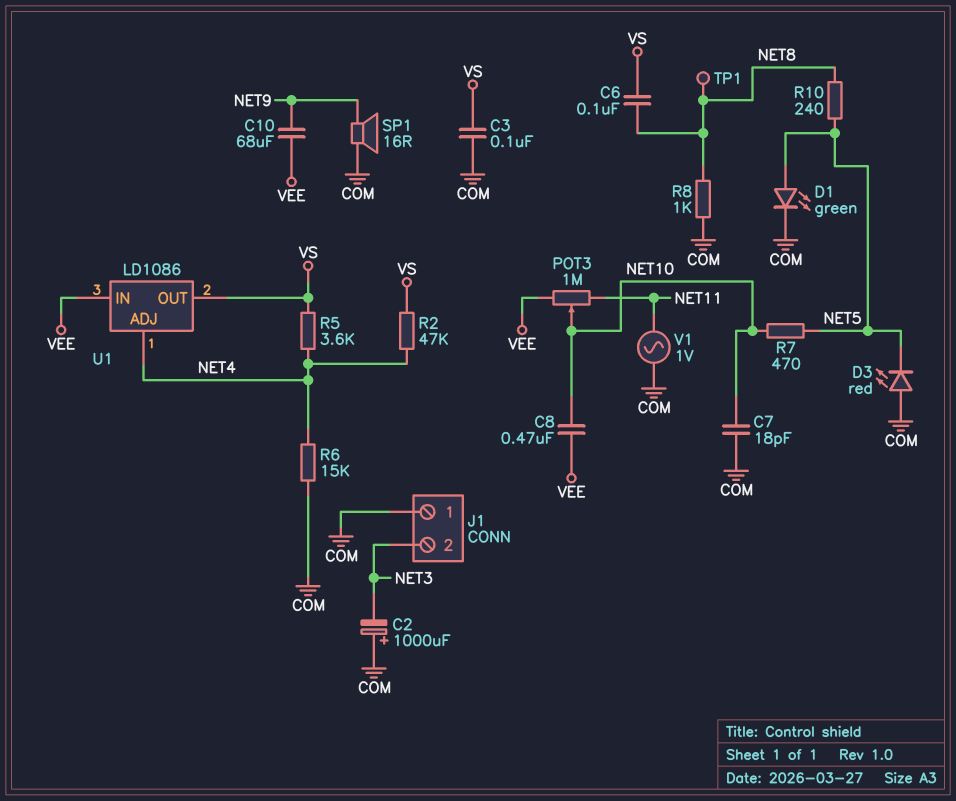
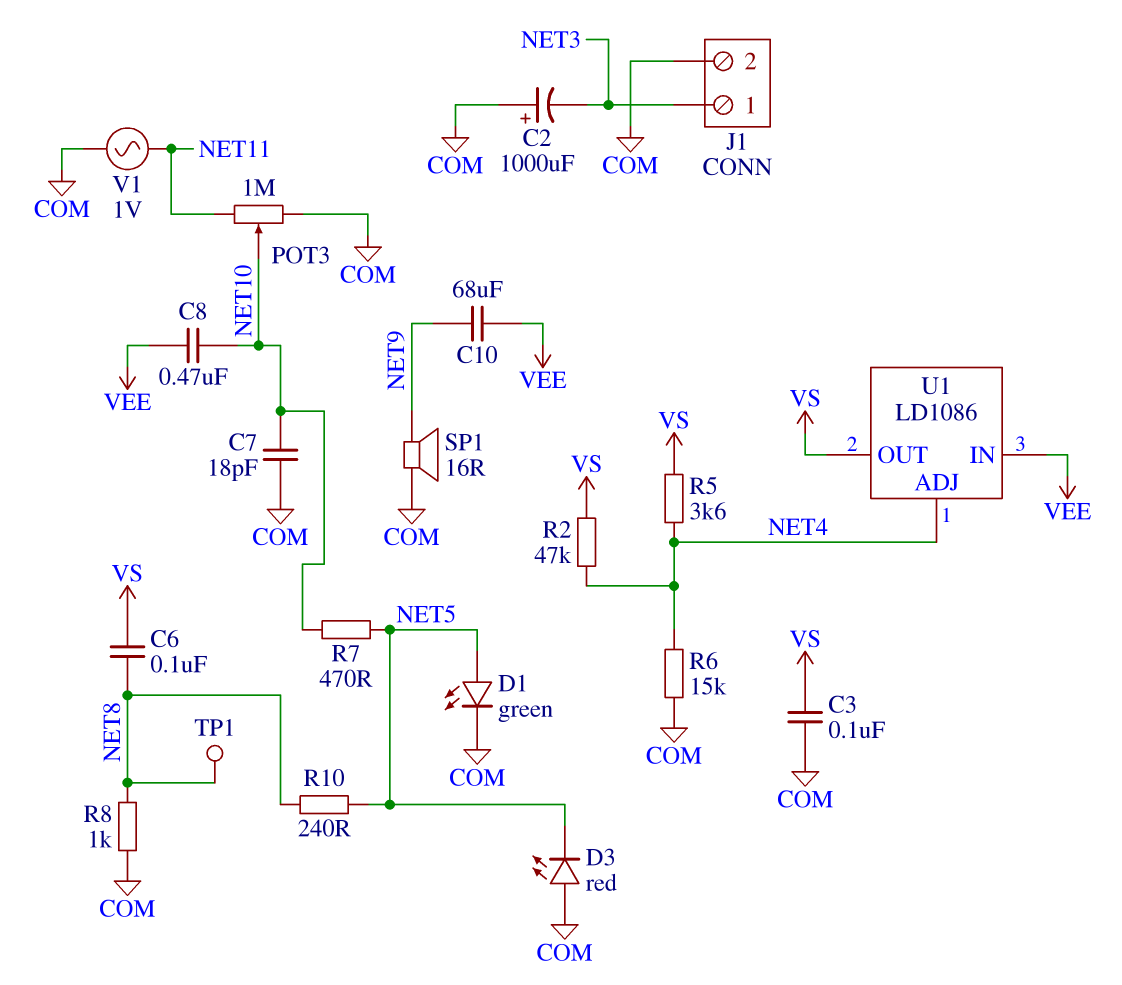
J1 pin 1: COM -> NET3
J1 pin 2: NET3 -> COM
POT3: 1M (NET11, VEE, wiper NET10) -> 1M (COM, NET11, wiper NET10)

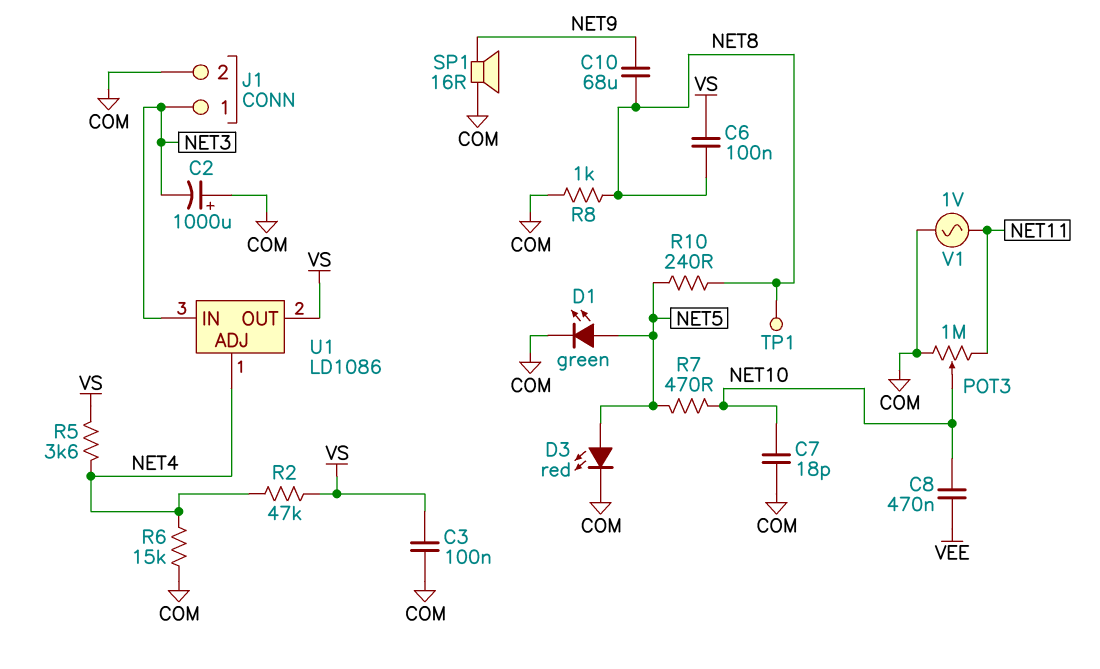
C10: 68uF (NET9, VEE) -> 68uF (NET8, NET9)
D3: LED red (A COM, K NET5) -> LED red (A NET5, K COM)
U1 pin IN: VEE -> NET3

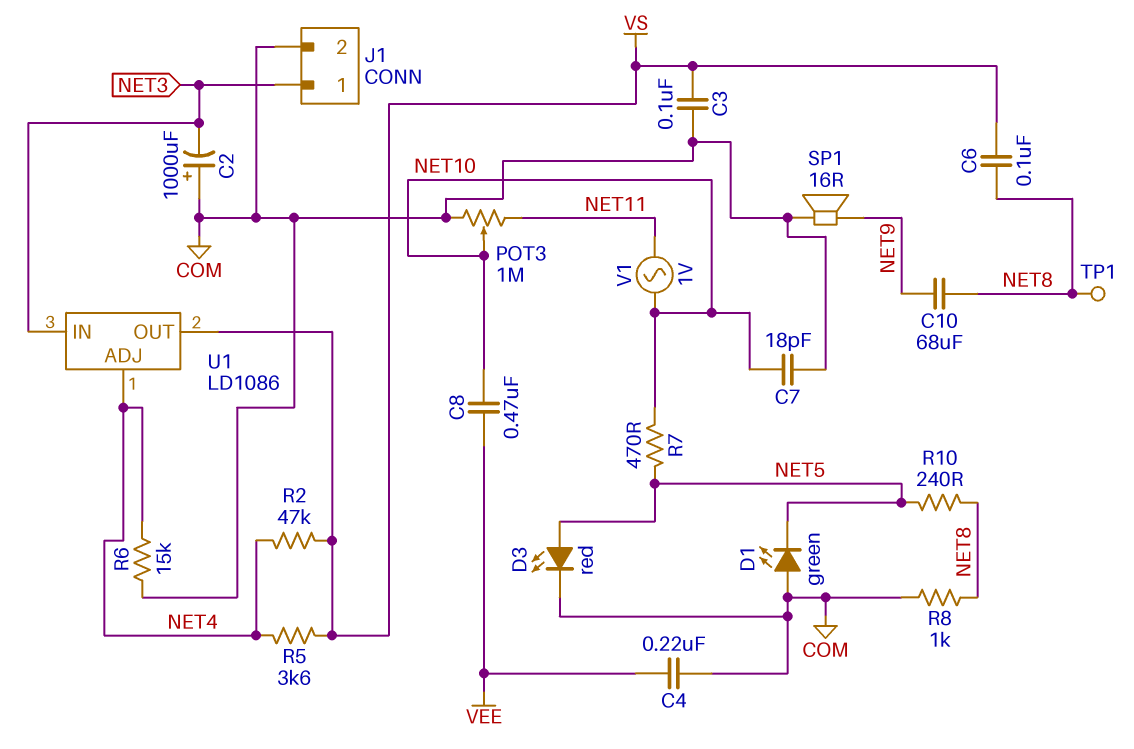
C4: none -> 220nF (COM, VEE)
D1: LED green (A NET5, K COM) -> LED green (A COM, K NET5)
V1: AC 1V (COM, NET11) -> AC 1V (NET10, NET11)

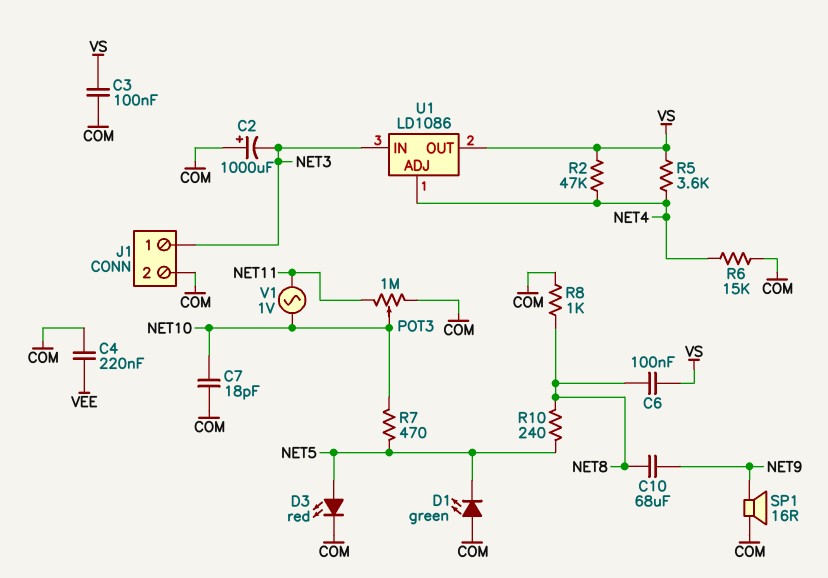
C8: 470nF (NET10, VEE) -> none
TP1: test point (NET8) -> none

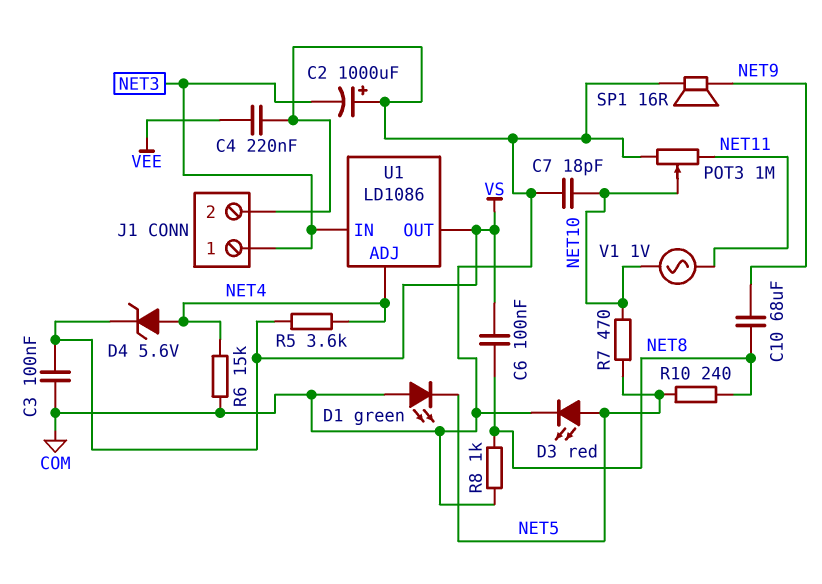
D4: none -> zener 5.6V (A NET4, K VS)
R2: 47k (NET4, VS) -> none

